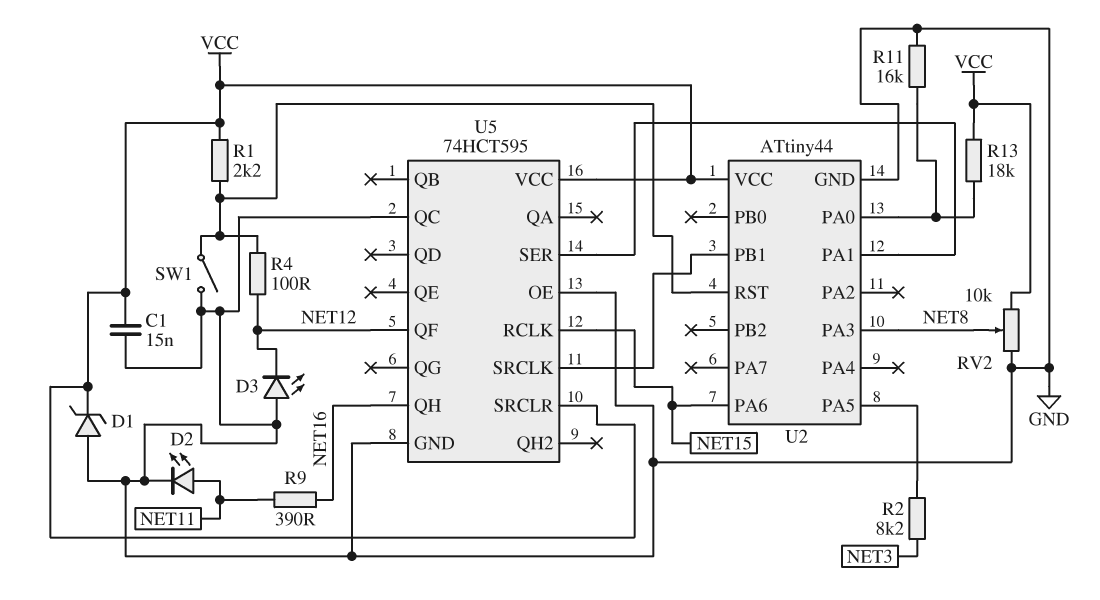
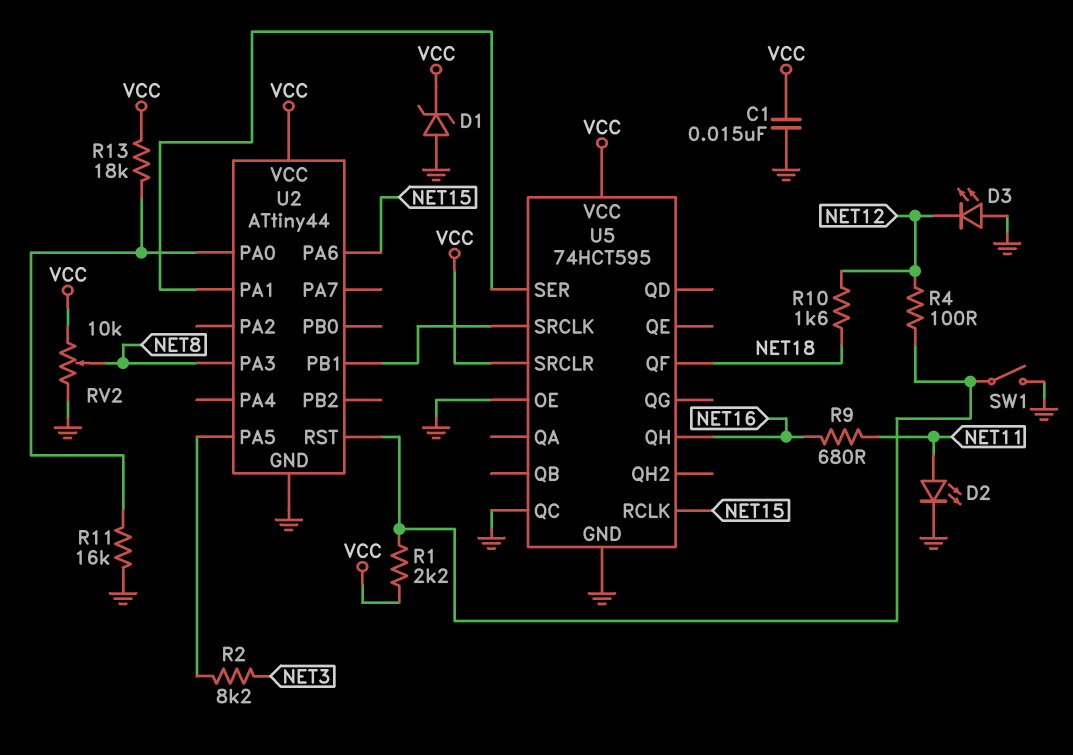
R9: 390 (NET11, NET16) -> 680 (NET11, NET16)
R10: none -> 1.6k (NET12, NET18)
U5 pin QF: NET12 -> NET18

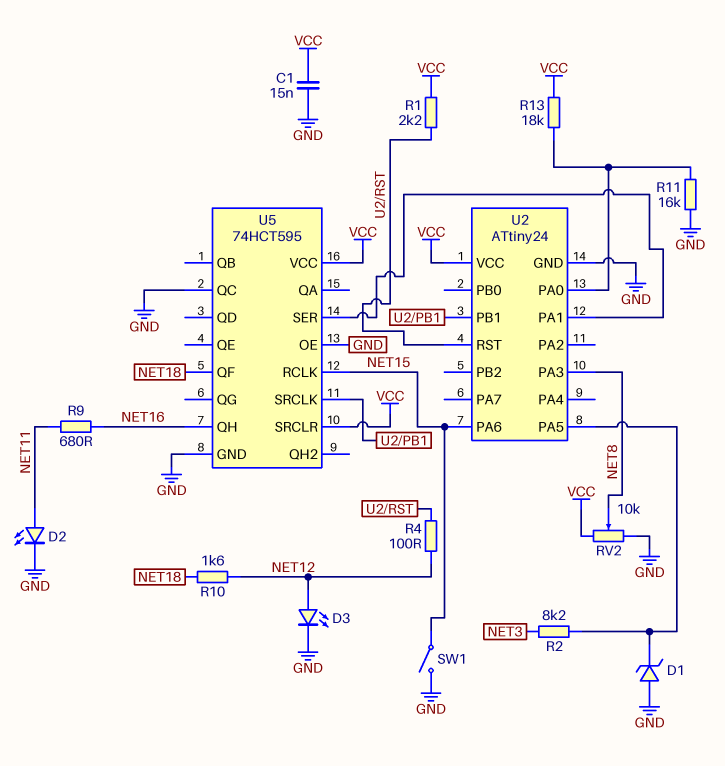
D1: zener (A GND, K VCC) -> zener (A GND, K U2/PA5)
D3: LED (A GND, K NET12) -> LED (A NET12, K GND)
SW1: switch (GND, U2/RST) -> switch (GND, NET15)
U2: ATtiny44 -> ATtiny24

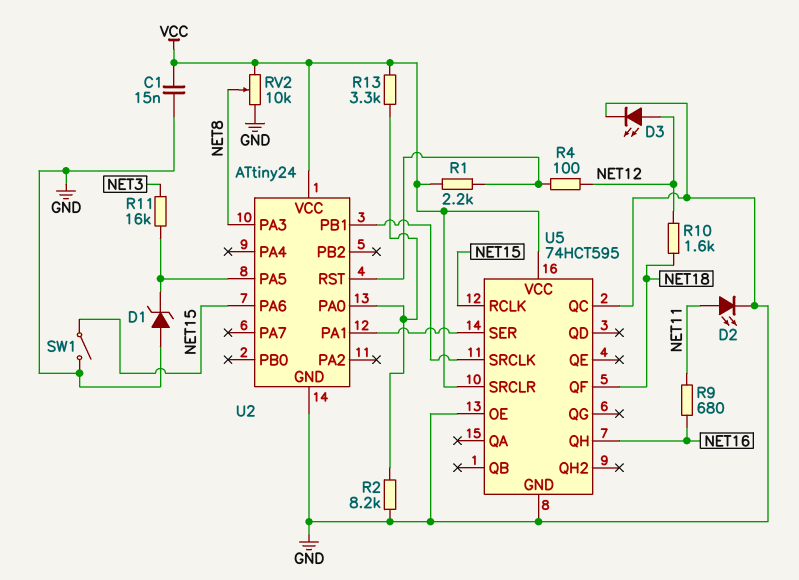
R2: 8.2k (NET3, U2/PA5) -> 8.2k (GND, U2/PA0)
R11: 16k (GND, U2/PA0) -> 16k (NET3, U2/PA5)
R13: 18k (U2/PA0, VCC) -> 3.3k (U2/PA0, VCC)

